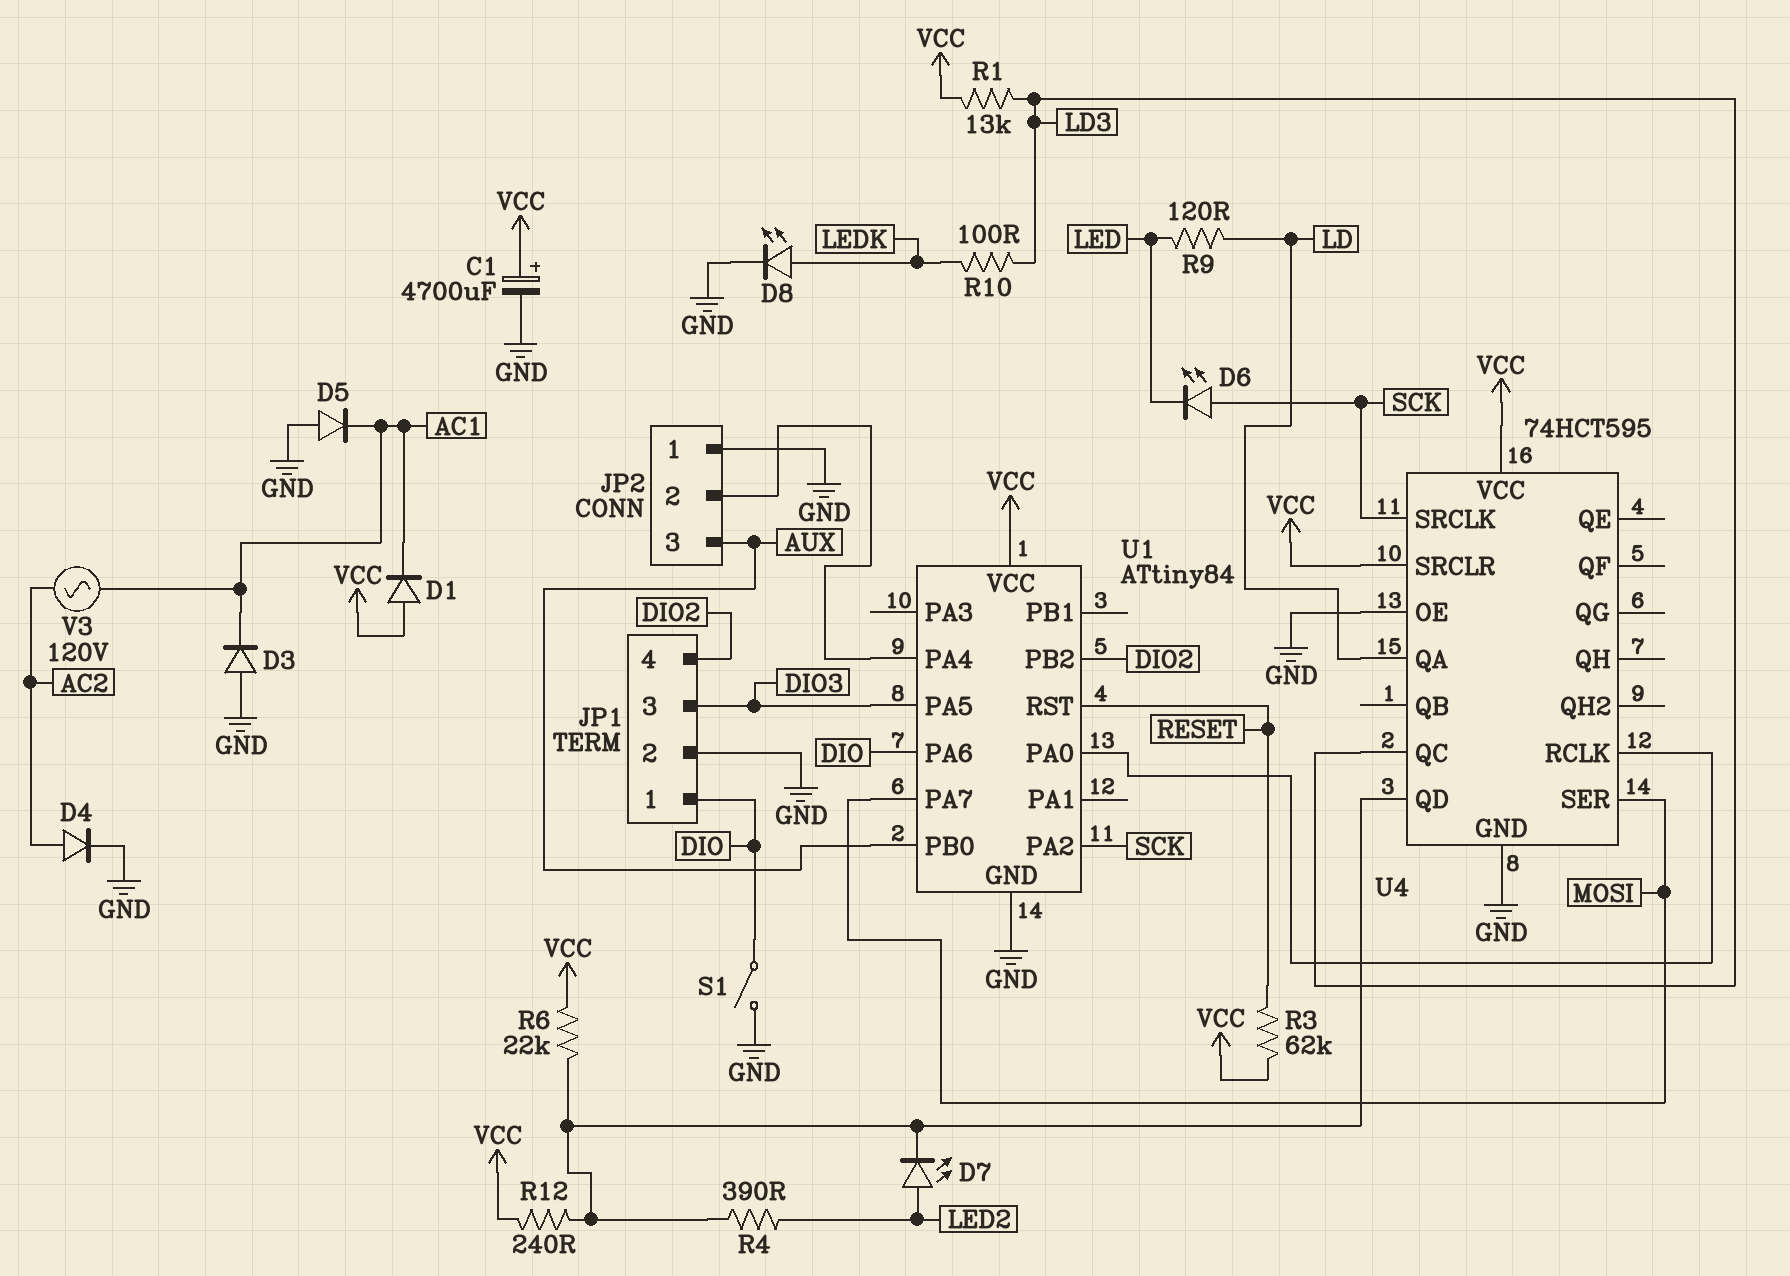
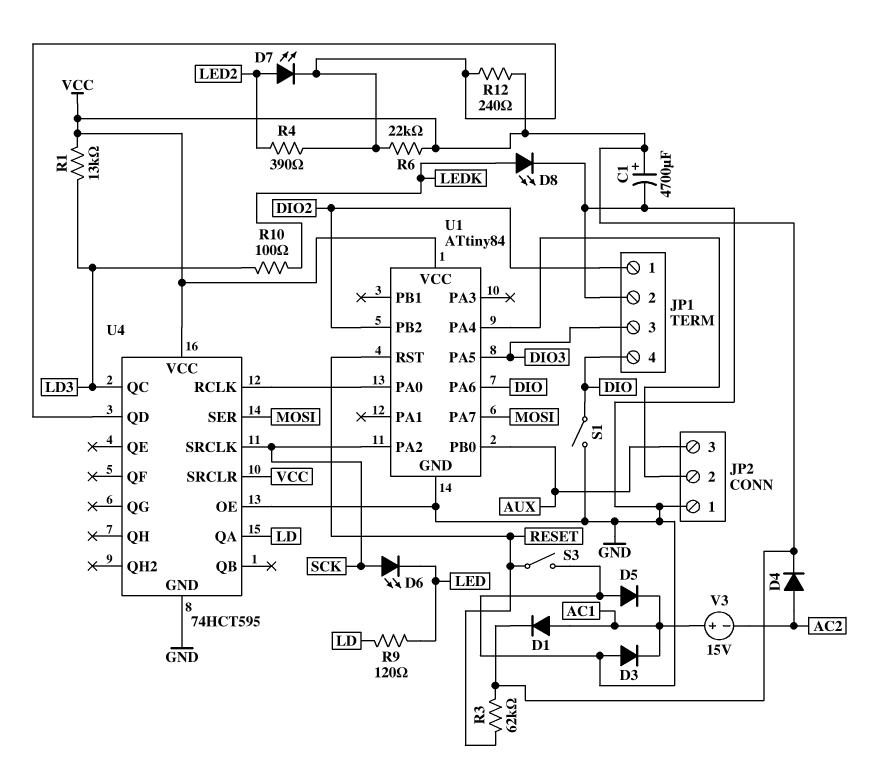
D1: diode (A VCC, K AC1) -> diode (A AC1, K VCC)
D4: diode (A AC2, K GND) -> diode (A AC2, K VCC)
JP1 pin 1: DIO -> DIO2
JP1 pin 4: DIO2 -> DIO
S3: none -> switch (GND, RESET)
V3: AC 120V (AC1, AC2) -> 15V (plus AC1, minus AC2)

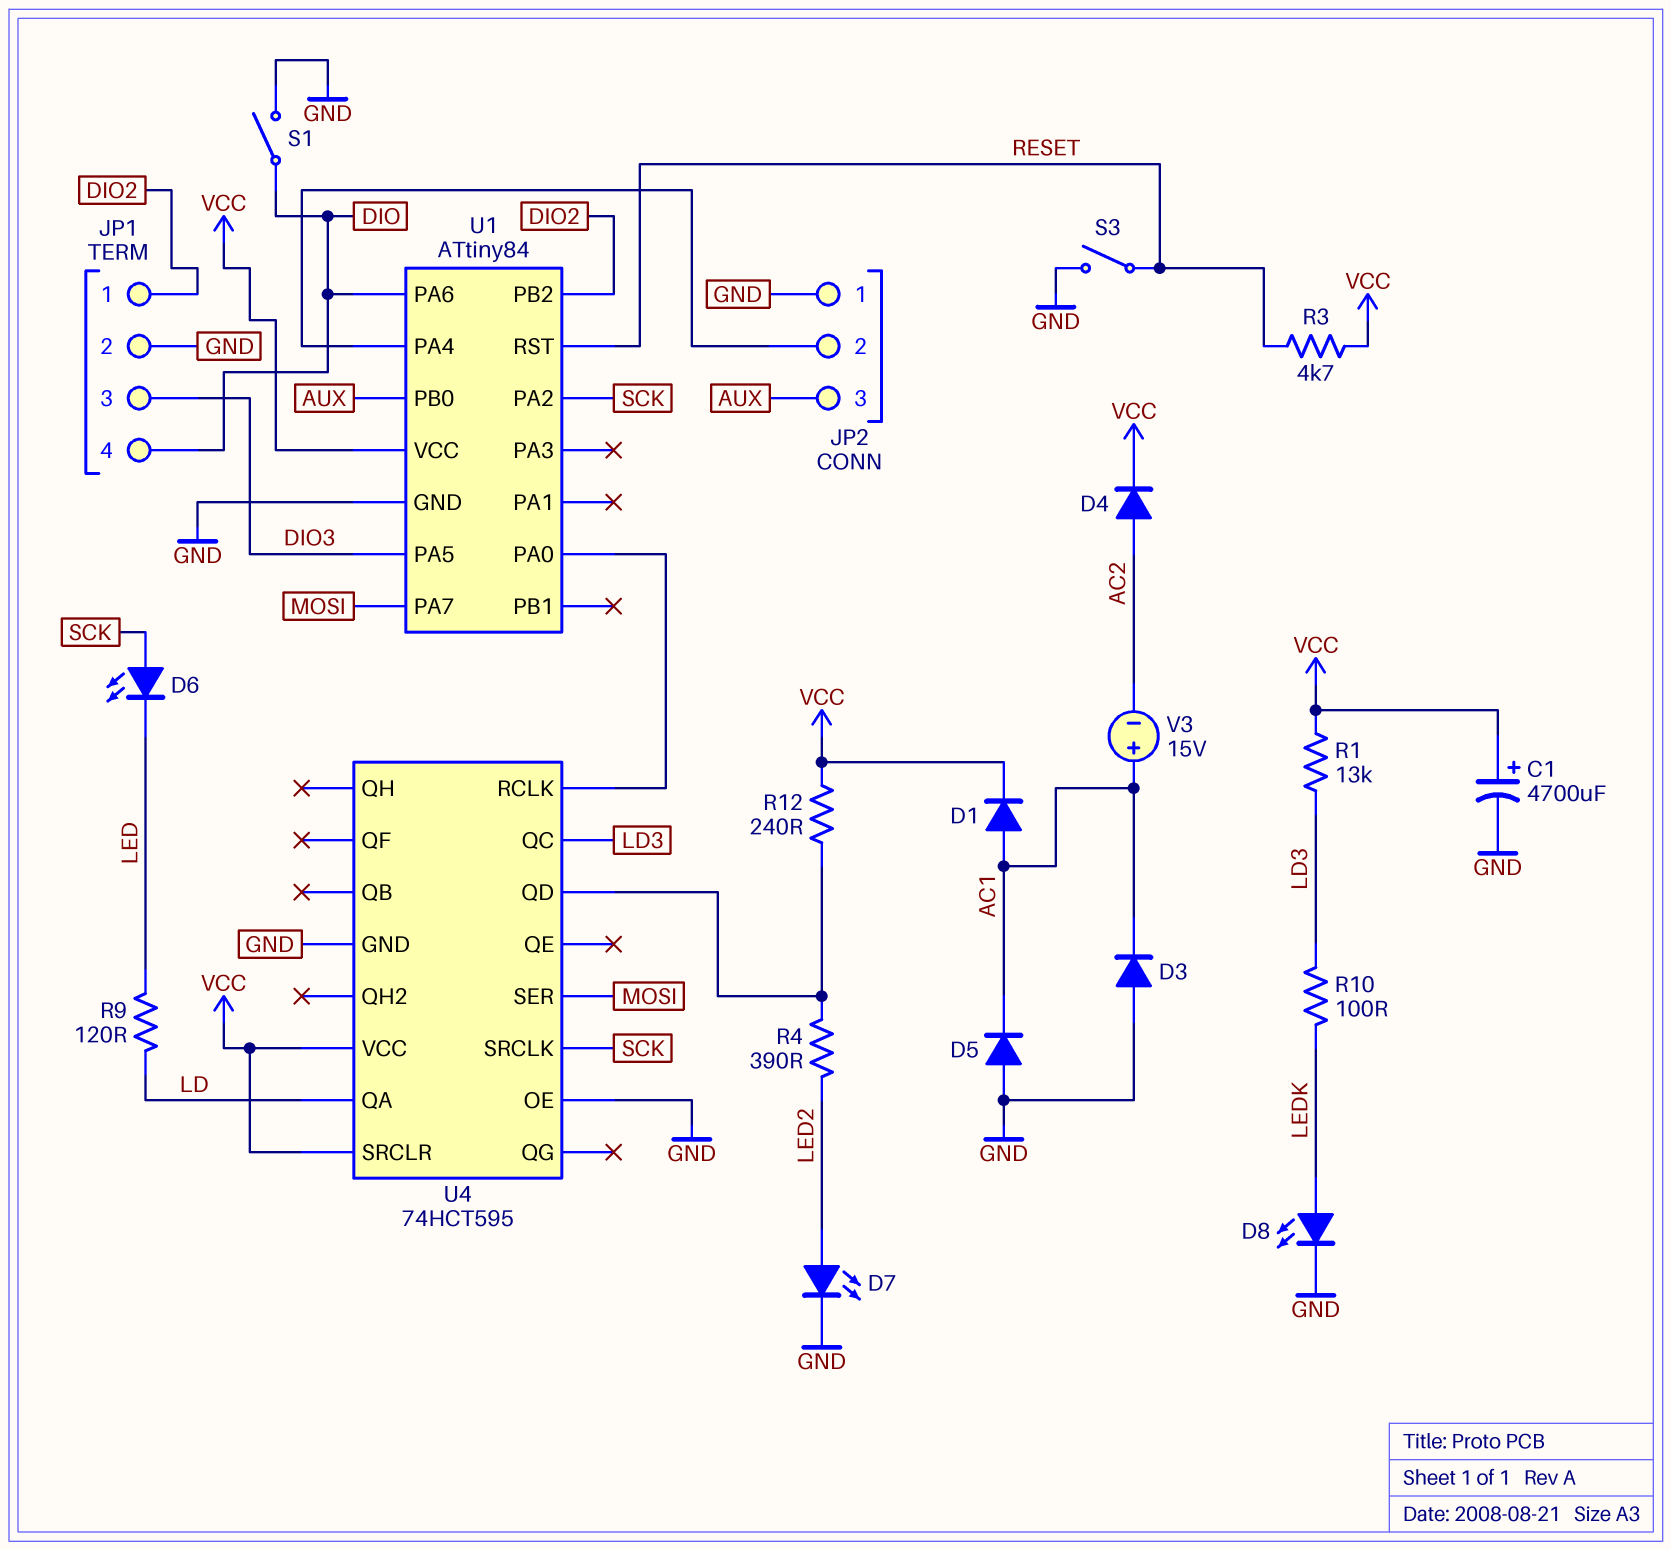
D7: LED (A LED2, K U4/QD) -> LED (A LED2, K GND)
R3: 62k (RESET, VCC) -> 4.7k (RESET, VCC)
R6: 22k (U4/QD, VCC) -> none

